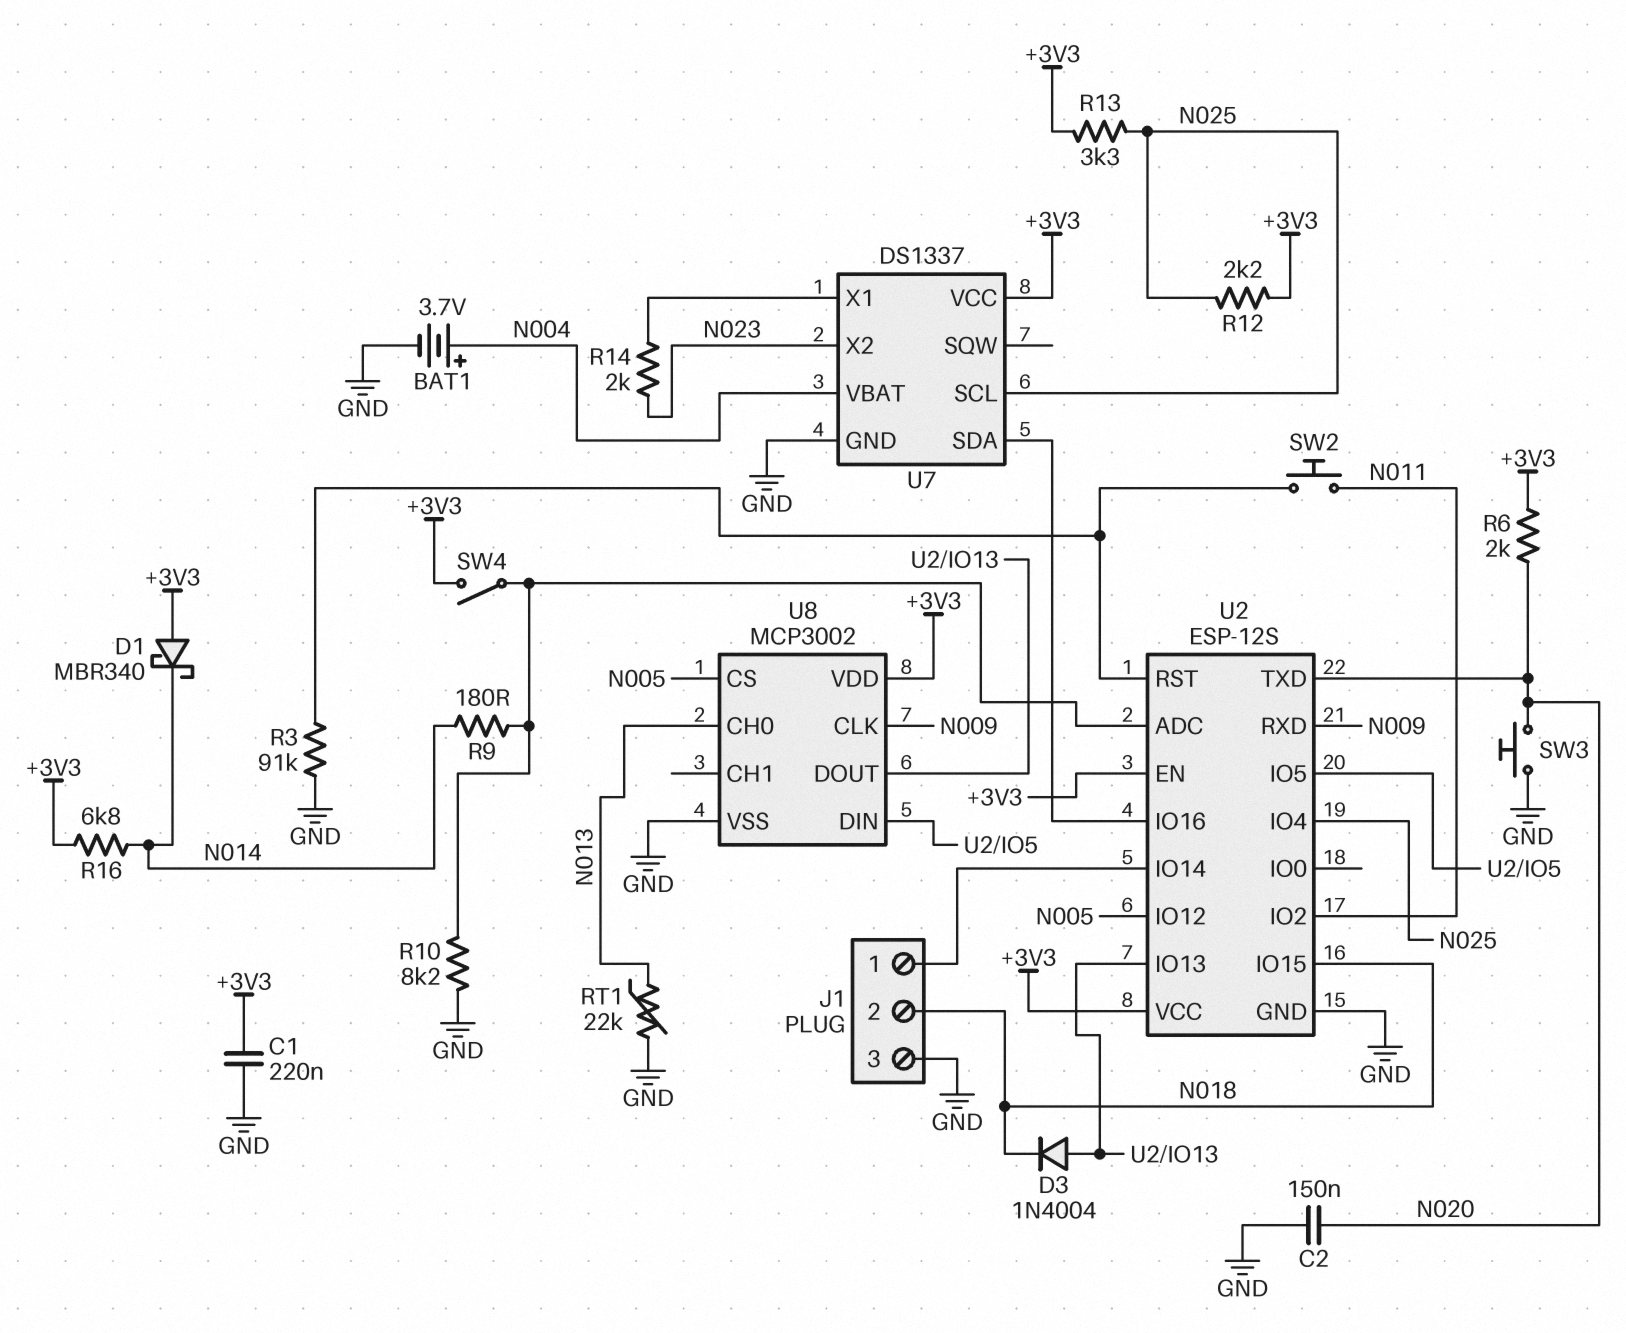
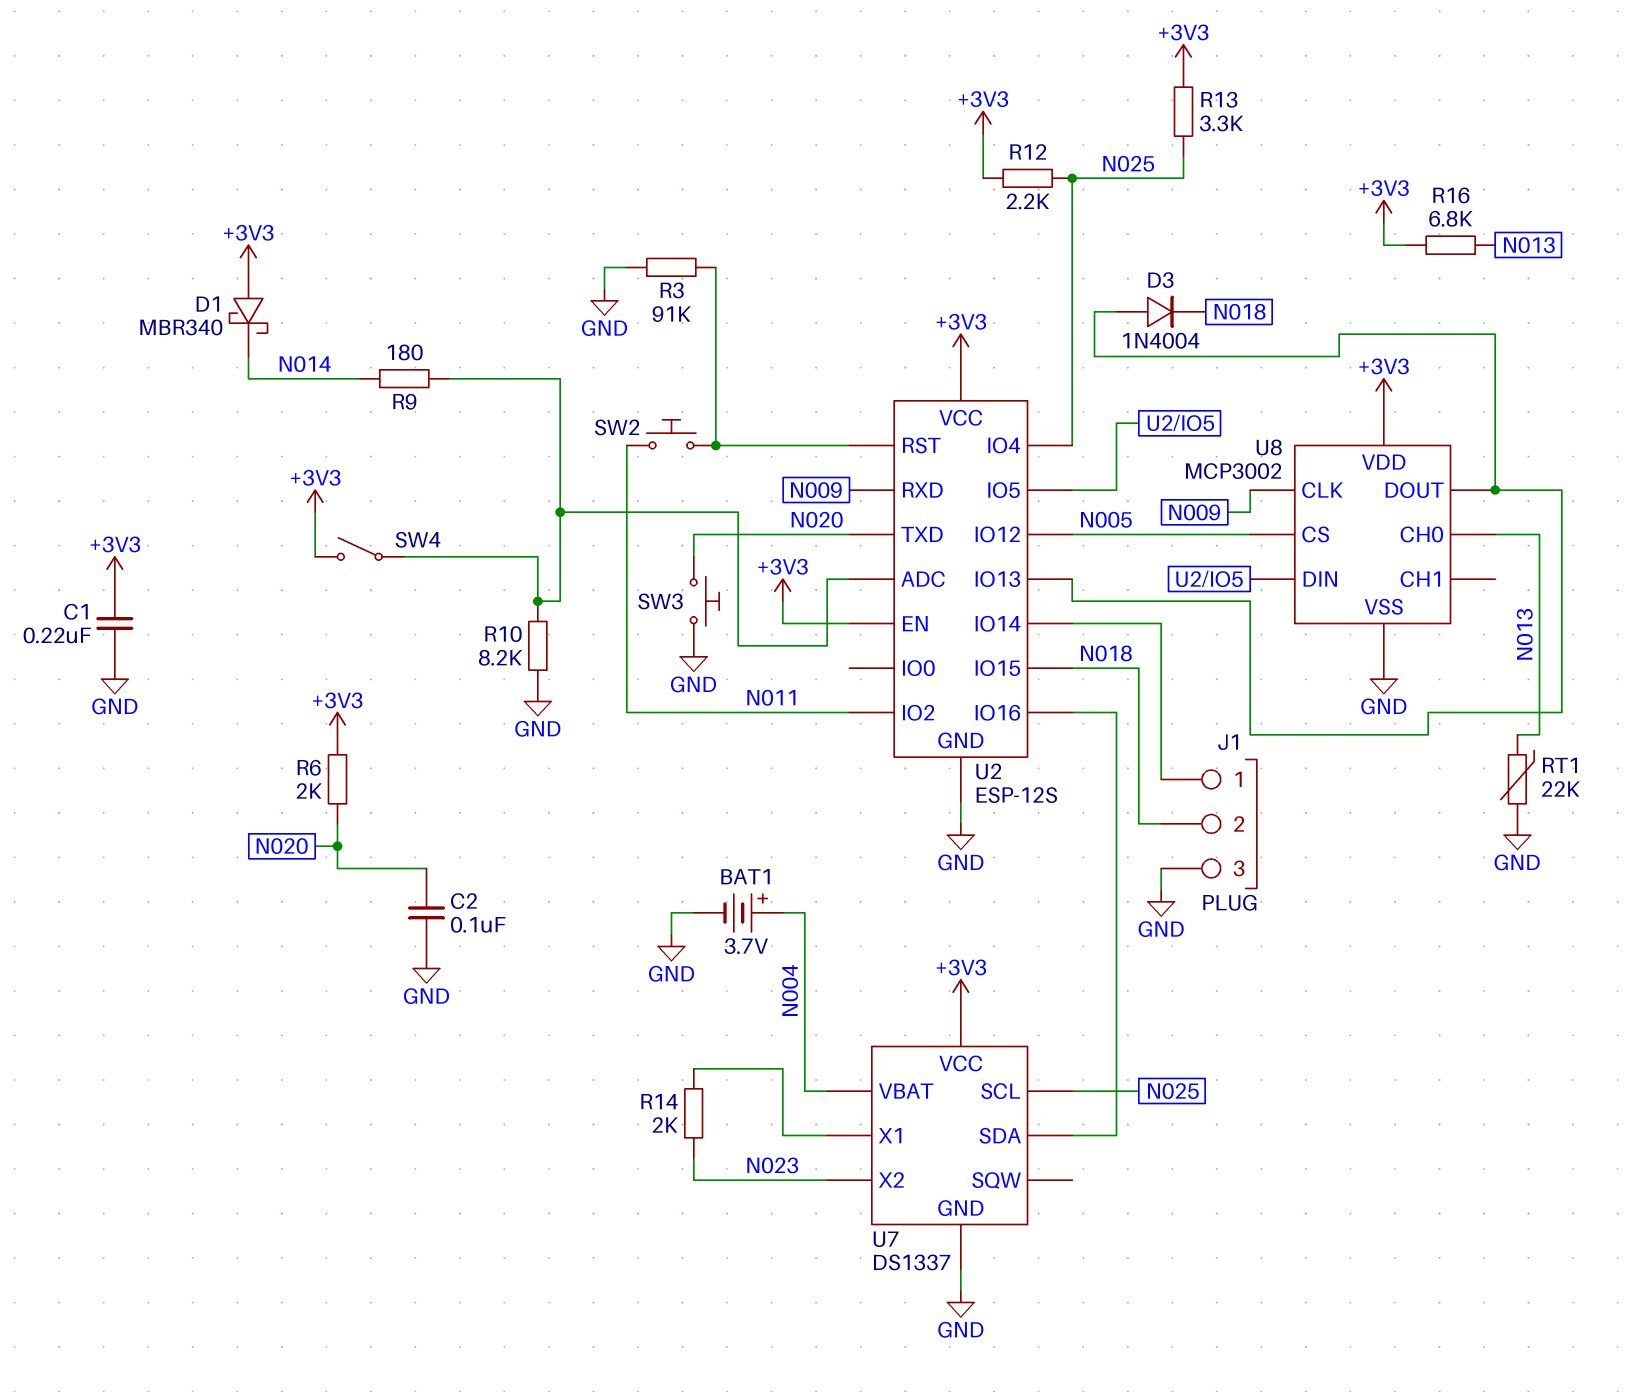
C2: 150nF (GND, N020) -> 100nF (GND, N020)
R16: 6.8k (+3V3, N014) -> 6.8k (+3V3, N013)

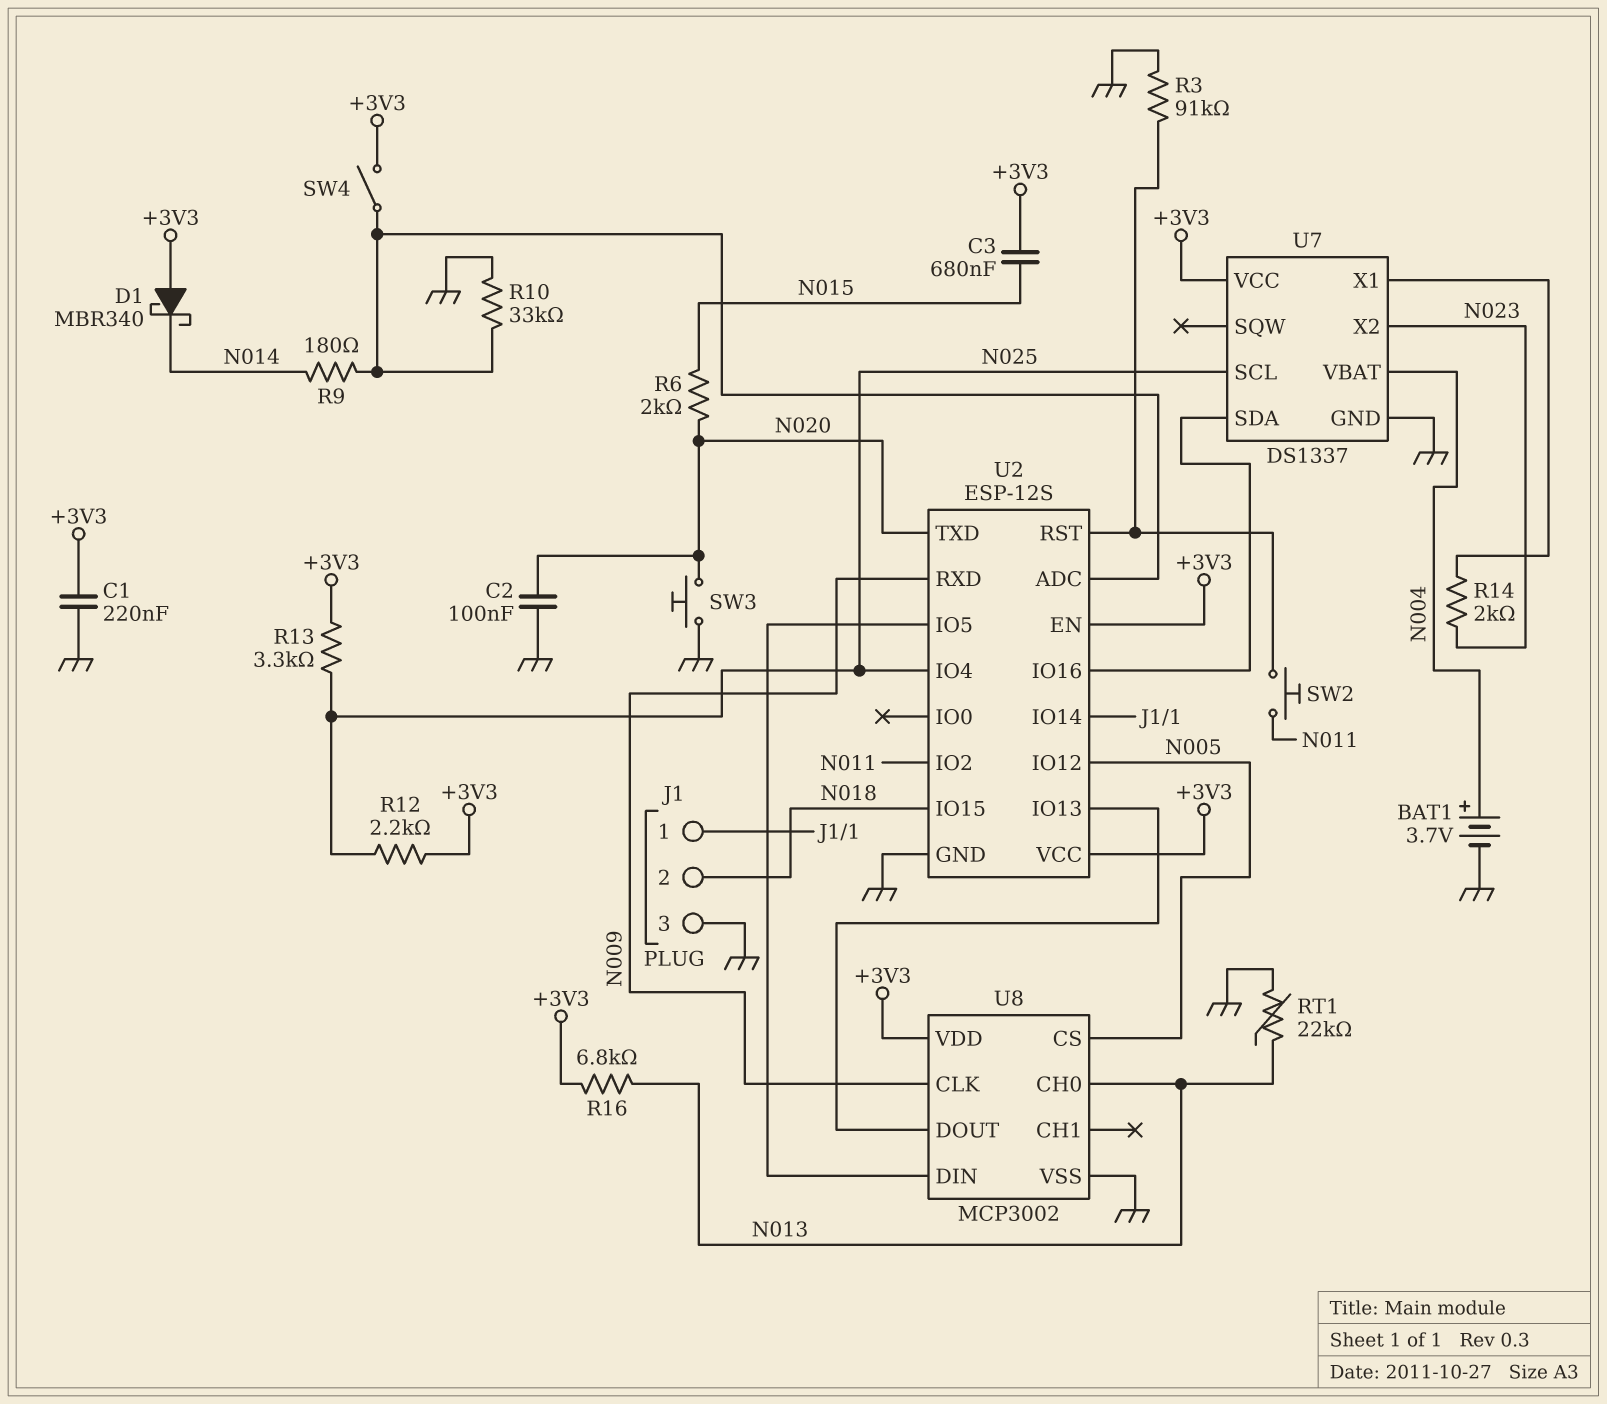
C3: none -> 680nF (+3V3, N015)
D3: diode 1N4004 (A U2/IO13, K N018) -> none
R6: 2k (+3V3, N020) -> 2k (N015, N020)
R10: 8.2k (GND, U2/ADC) -> 33k (GND, U2/ADC)

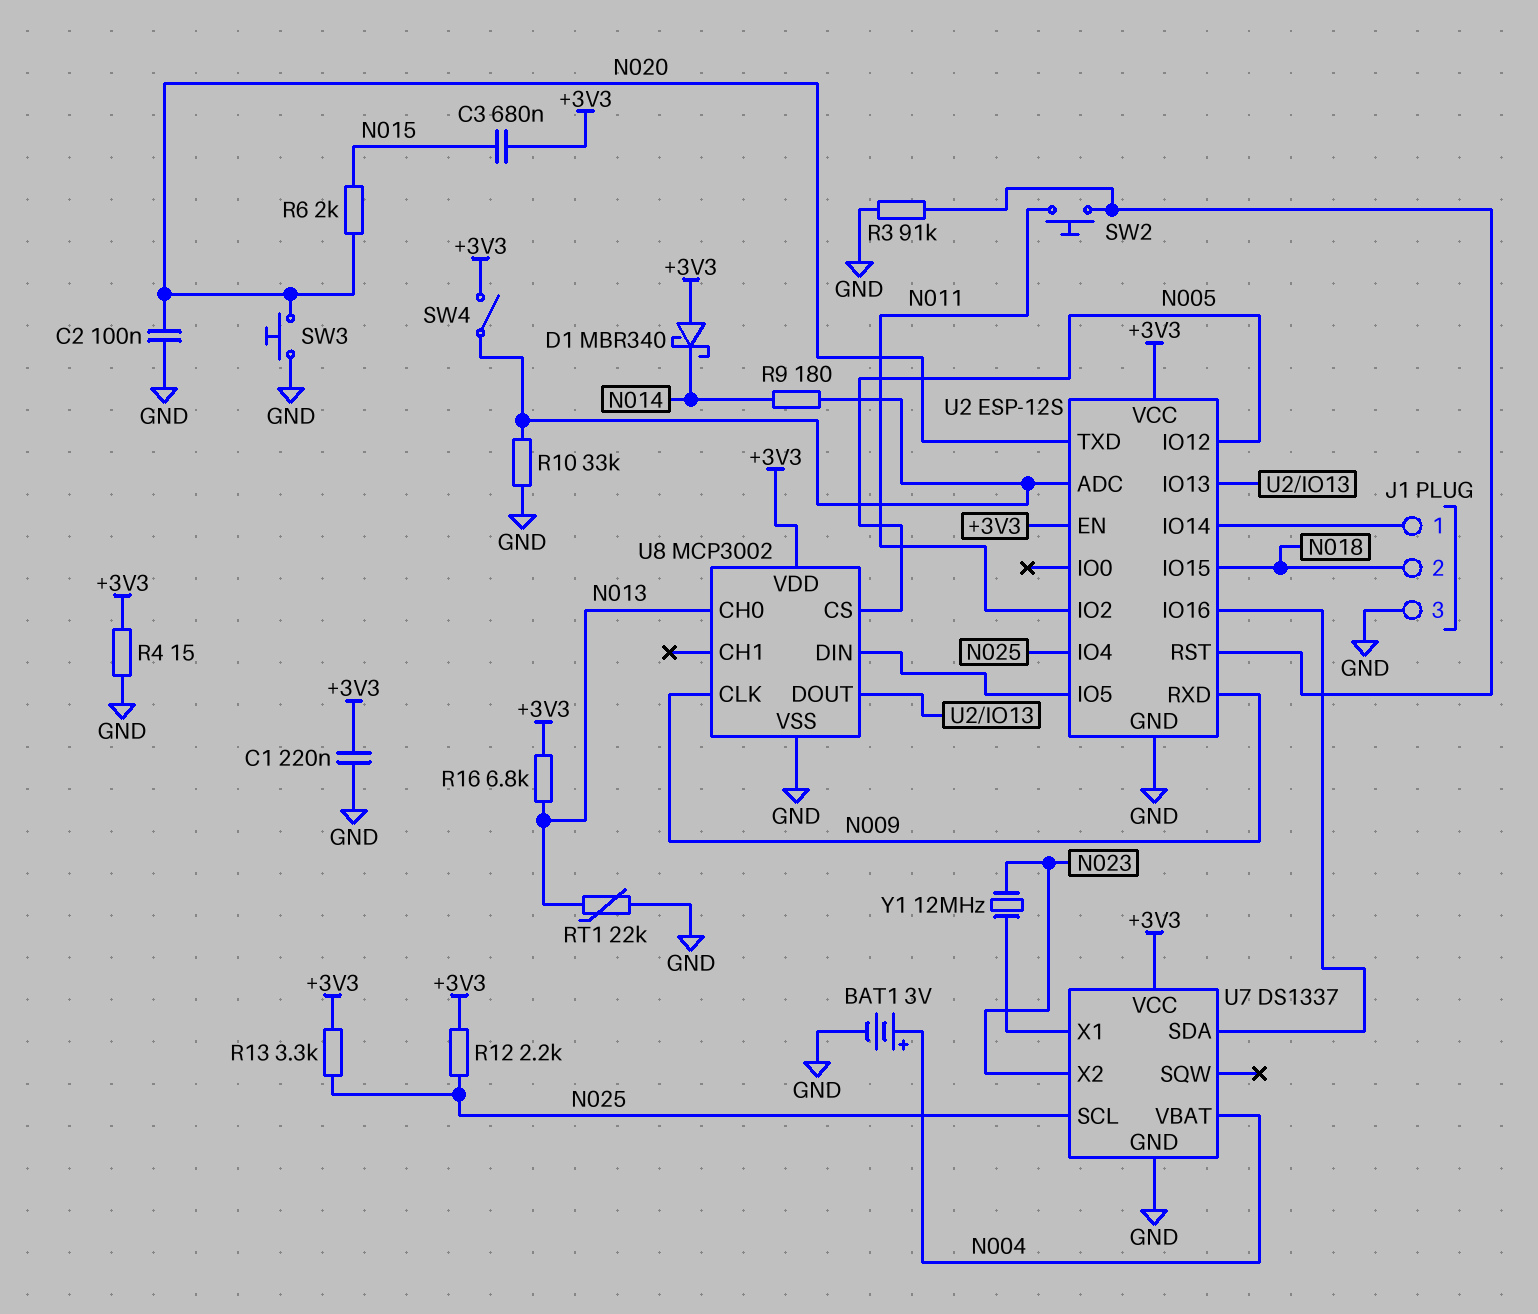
BAT1: 3.7V (plus N004, minus GND) -> 3V (plus N004, minus GND)
R4: none -> 15 (+3V3, GND)
R14: 2k (N023, U7/X1) -> none
Y1: none -> 12MHz (N023, U7/X1)

